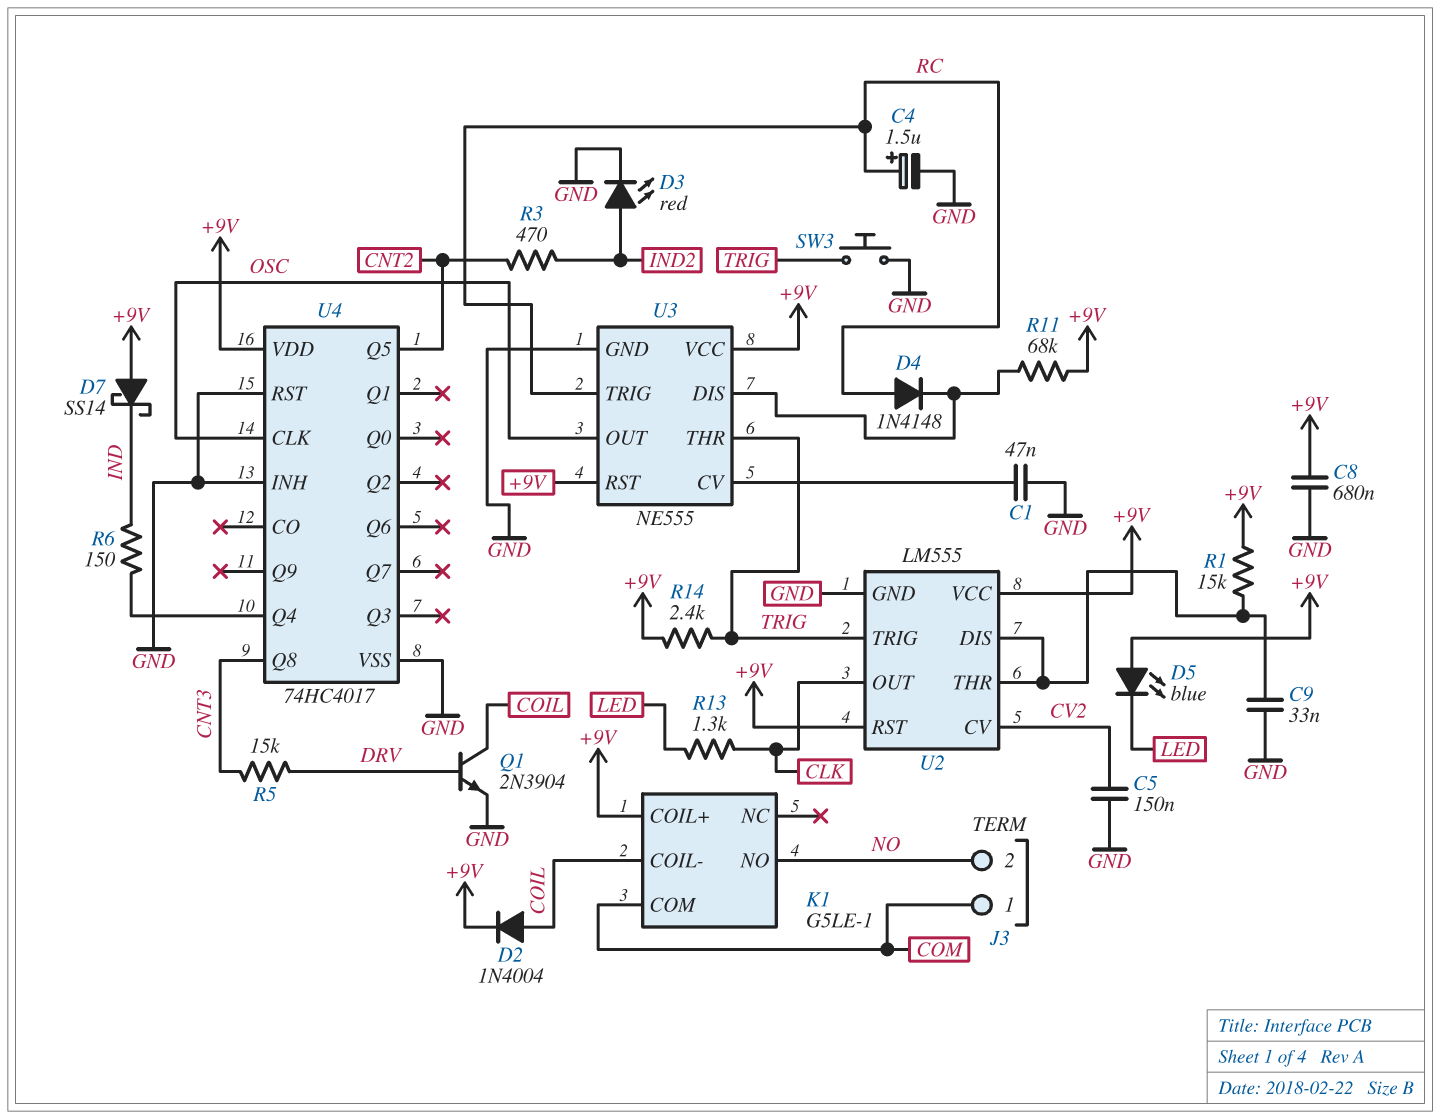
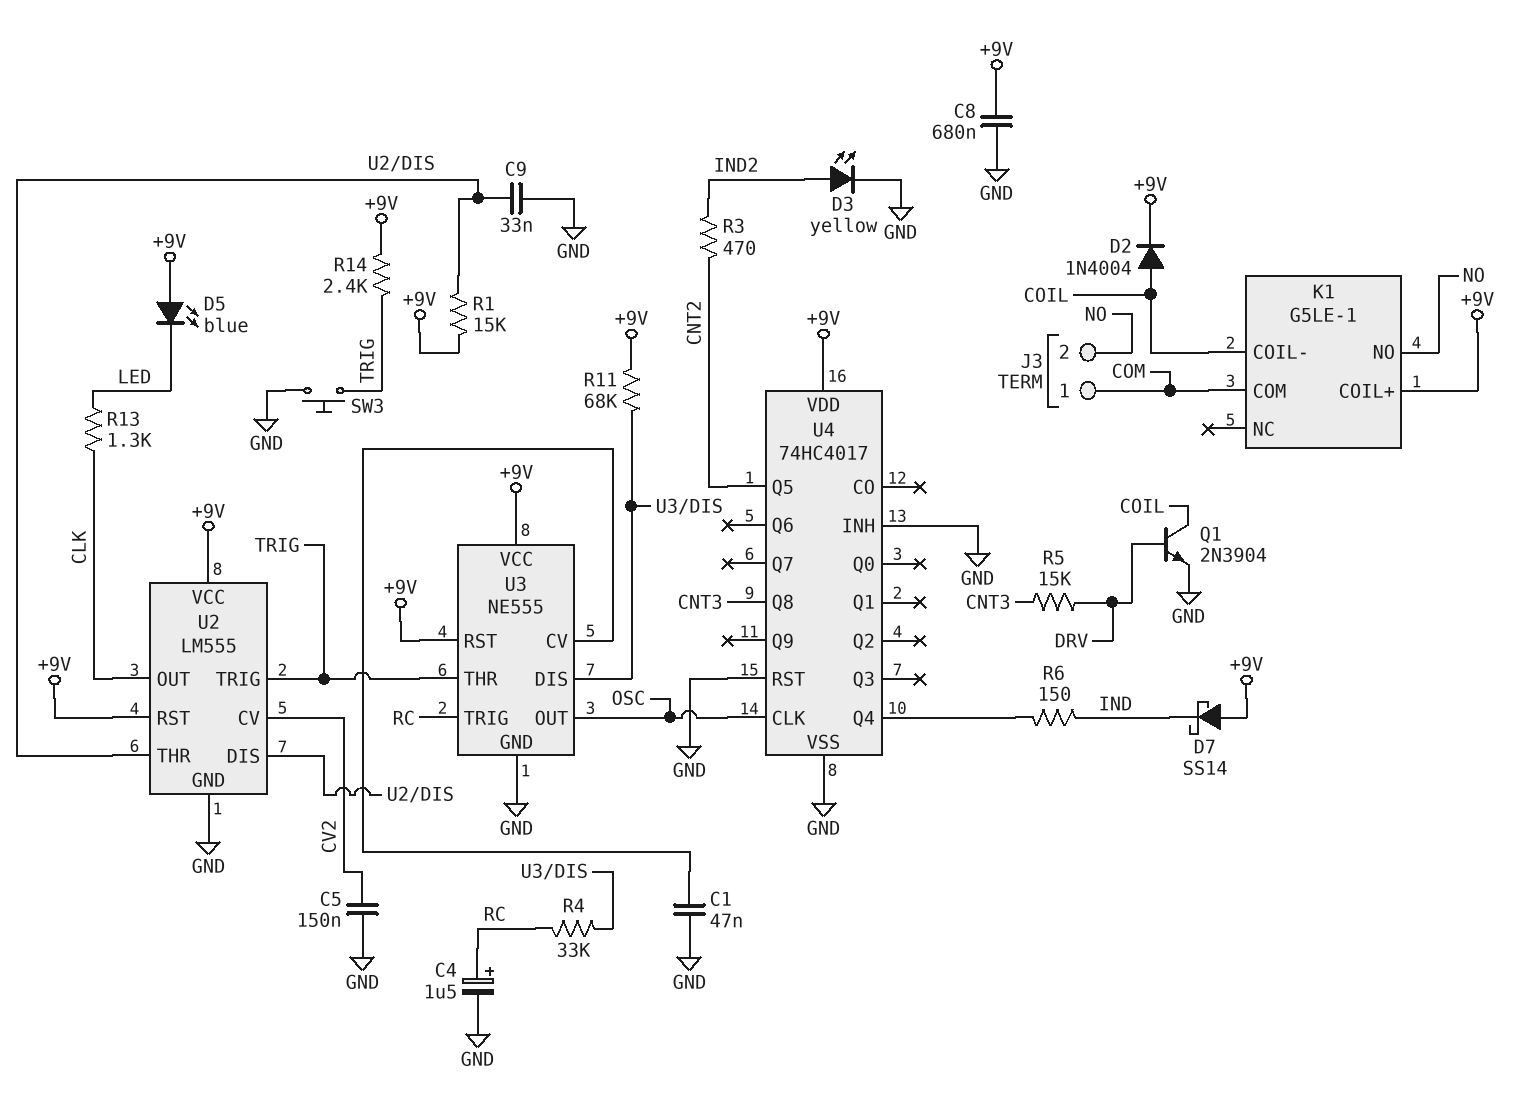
D3: LED red (A IND2, K GND) -> LED yellow (A IND2, K GND)
D4: diode 1N4148 (A RC, K U3/DIS) -> none
R4: none -> 33k (RC, U3/DIS)

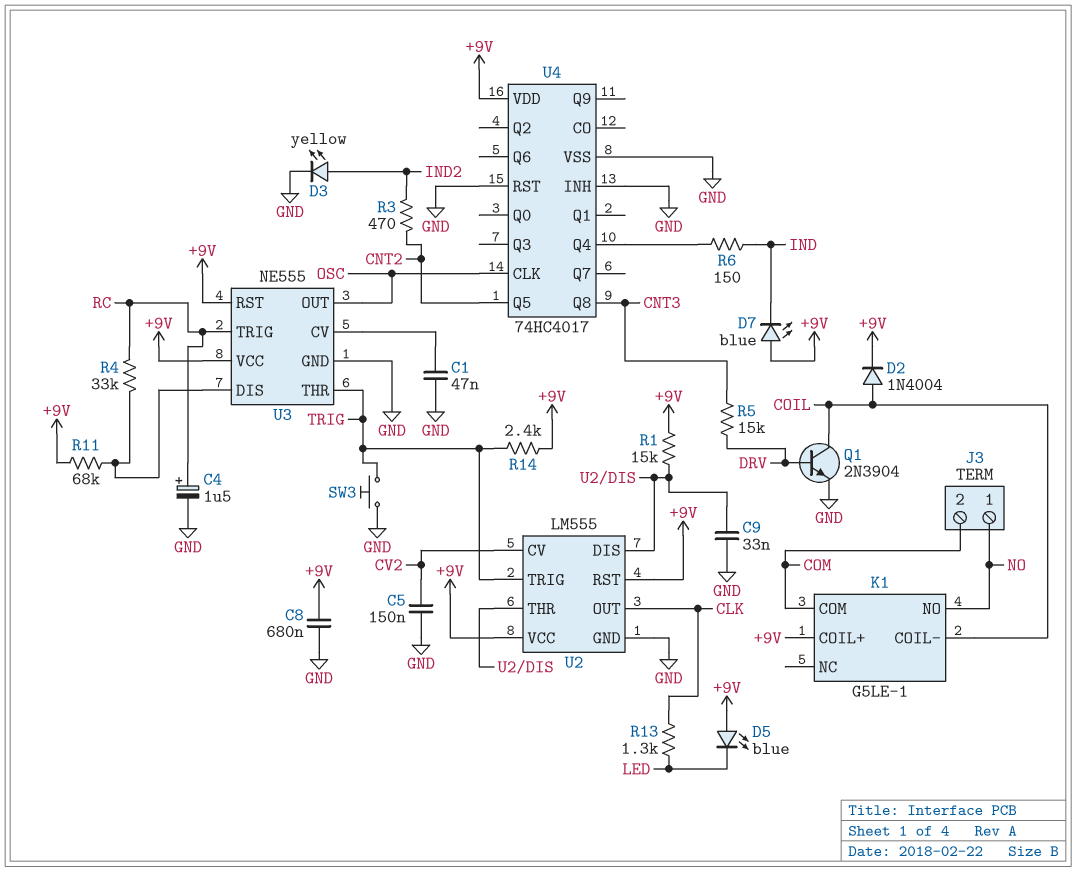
D7: schottky SS14 (A +9V, K IND) -> LED blue (A +9V, K IND)
J3 pin 1: COM -> NO
J3 pin 2: NO -> COM

